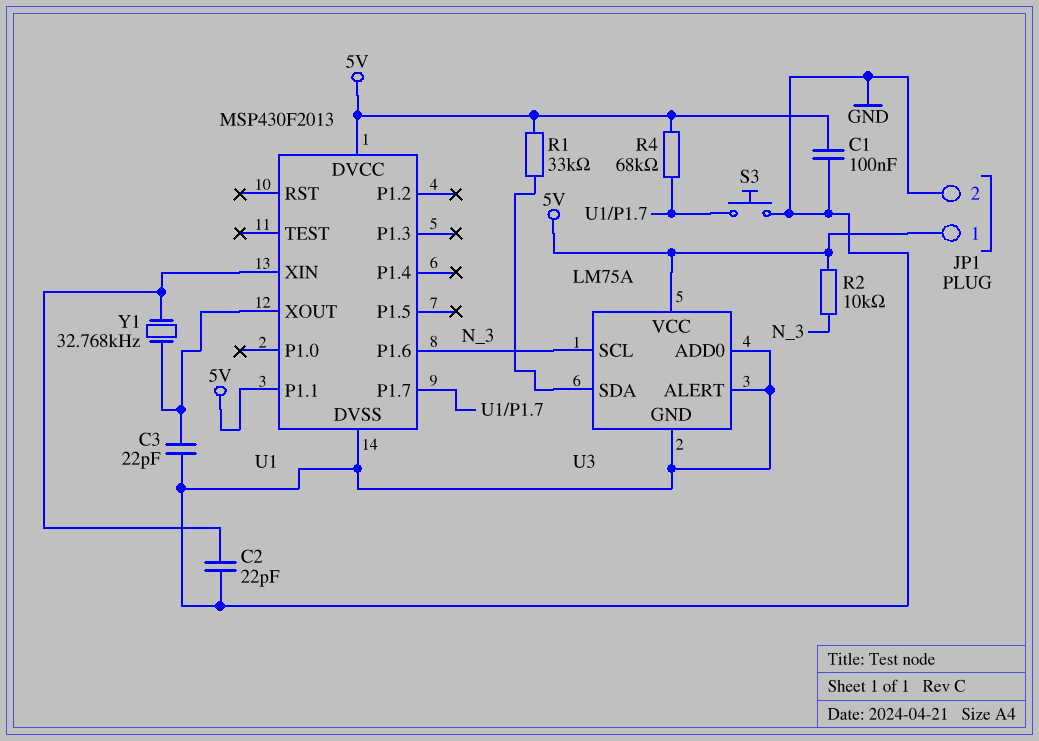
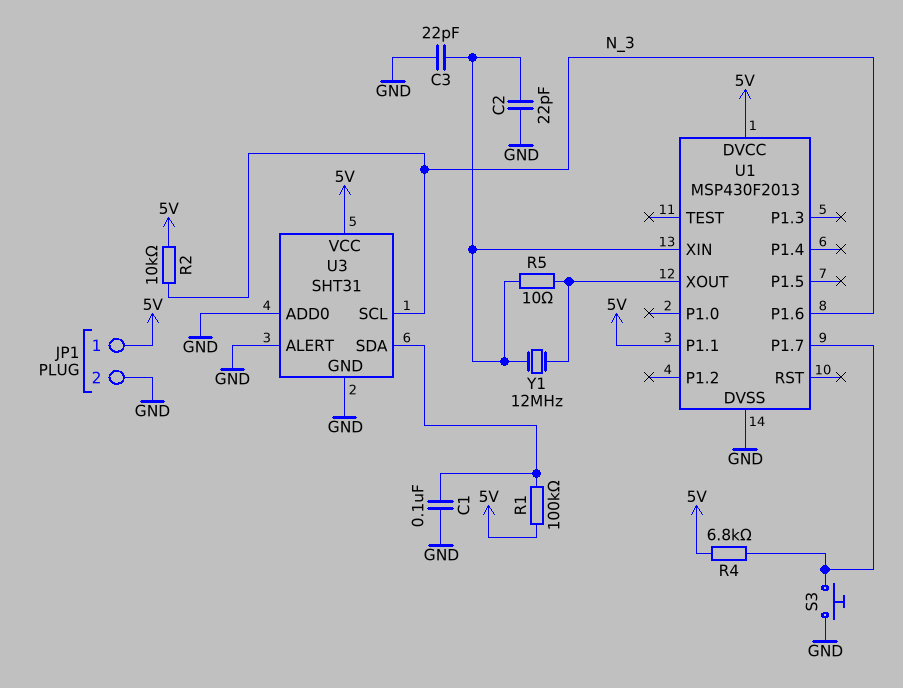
C1: 100nF (5V, GND) -> 100nF (GND, U3/SDA)
C3: 22pF (GND, U1/XOUT) -> 22pF (GND, U1/XIN)
R1: 33k (5V, U3/SDA) -> 100k (5V, U3/SDA)
R4: 68k (5V, U1/P1.7) -> 6.8k (5V, U1/P1.7)
R5: none -> 10 (U1/XIN, U1/XOUT)
U3: LM75A -> SHT31
Y1: 32.768kHz (U1/XIN, U1/XOUT) -> 12MHz (U1/XIN, U1/XOUT)

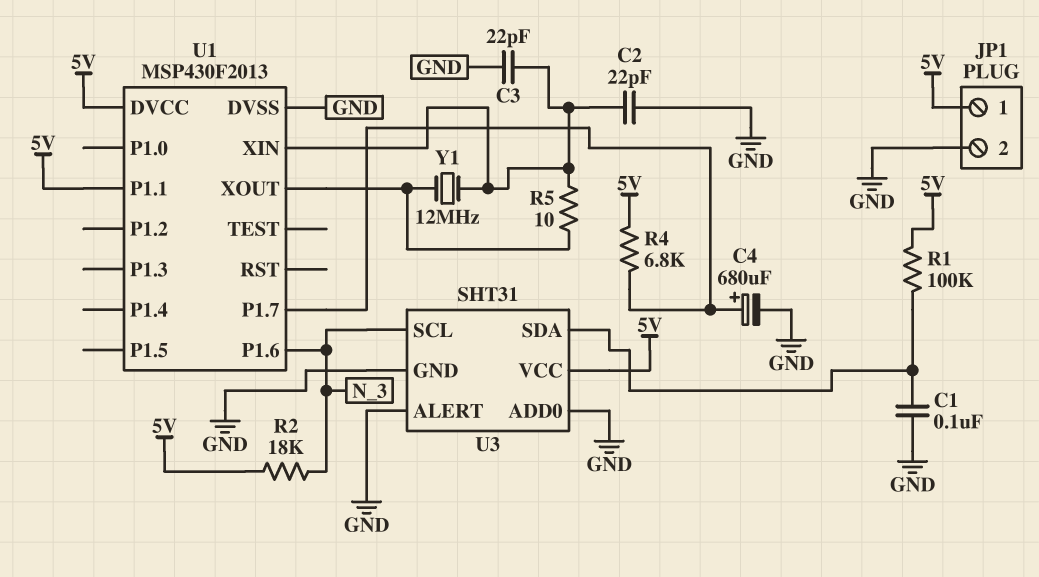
C4: none -> 680uF (plus U1/P1.7, minus GND)
R2: 10k (5V, N_3) -> 18k (5V, N_3)
S3: button (GND, U1/P1.7) -> none

